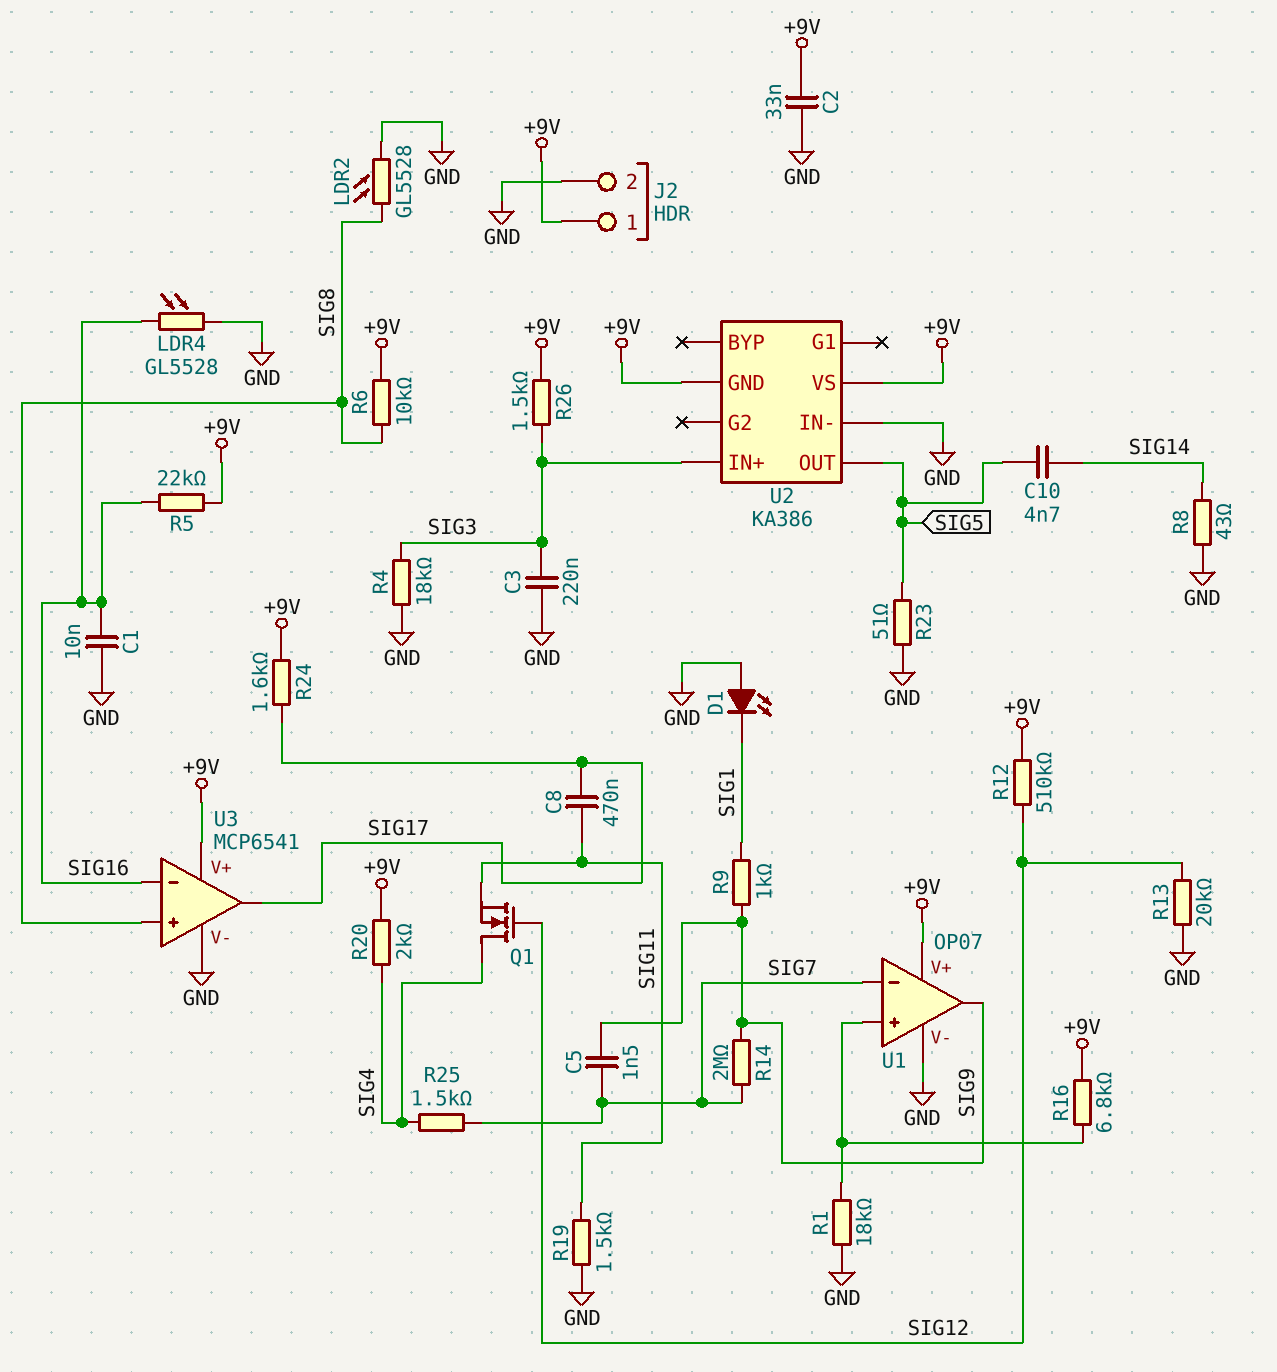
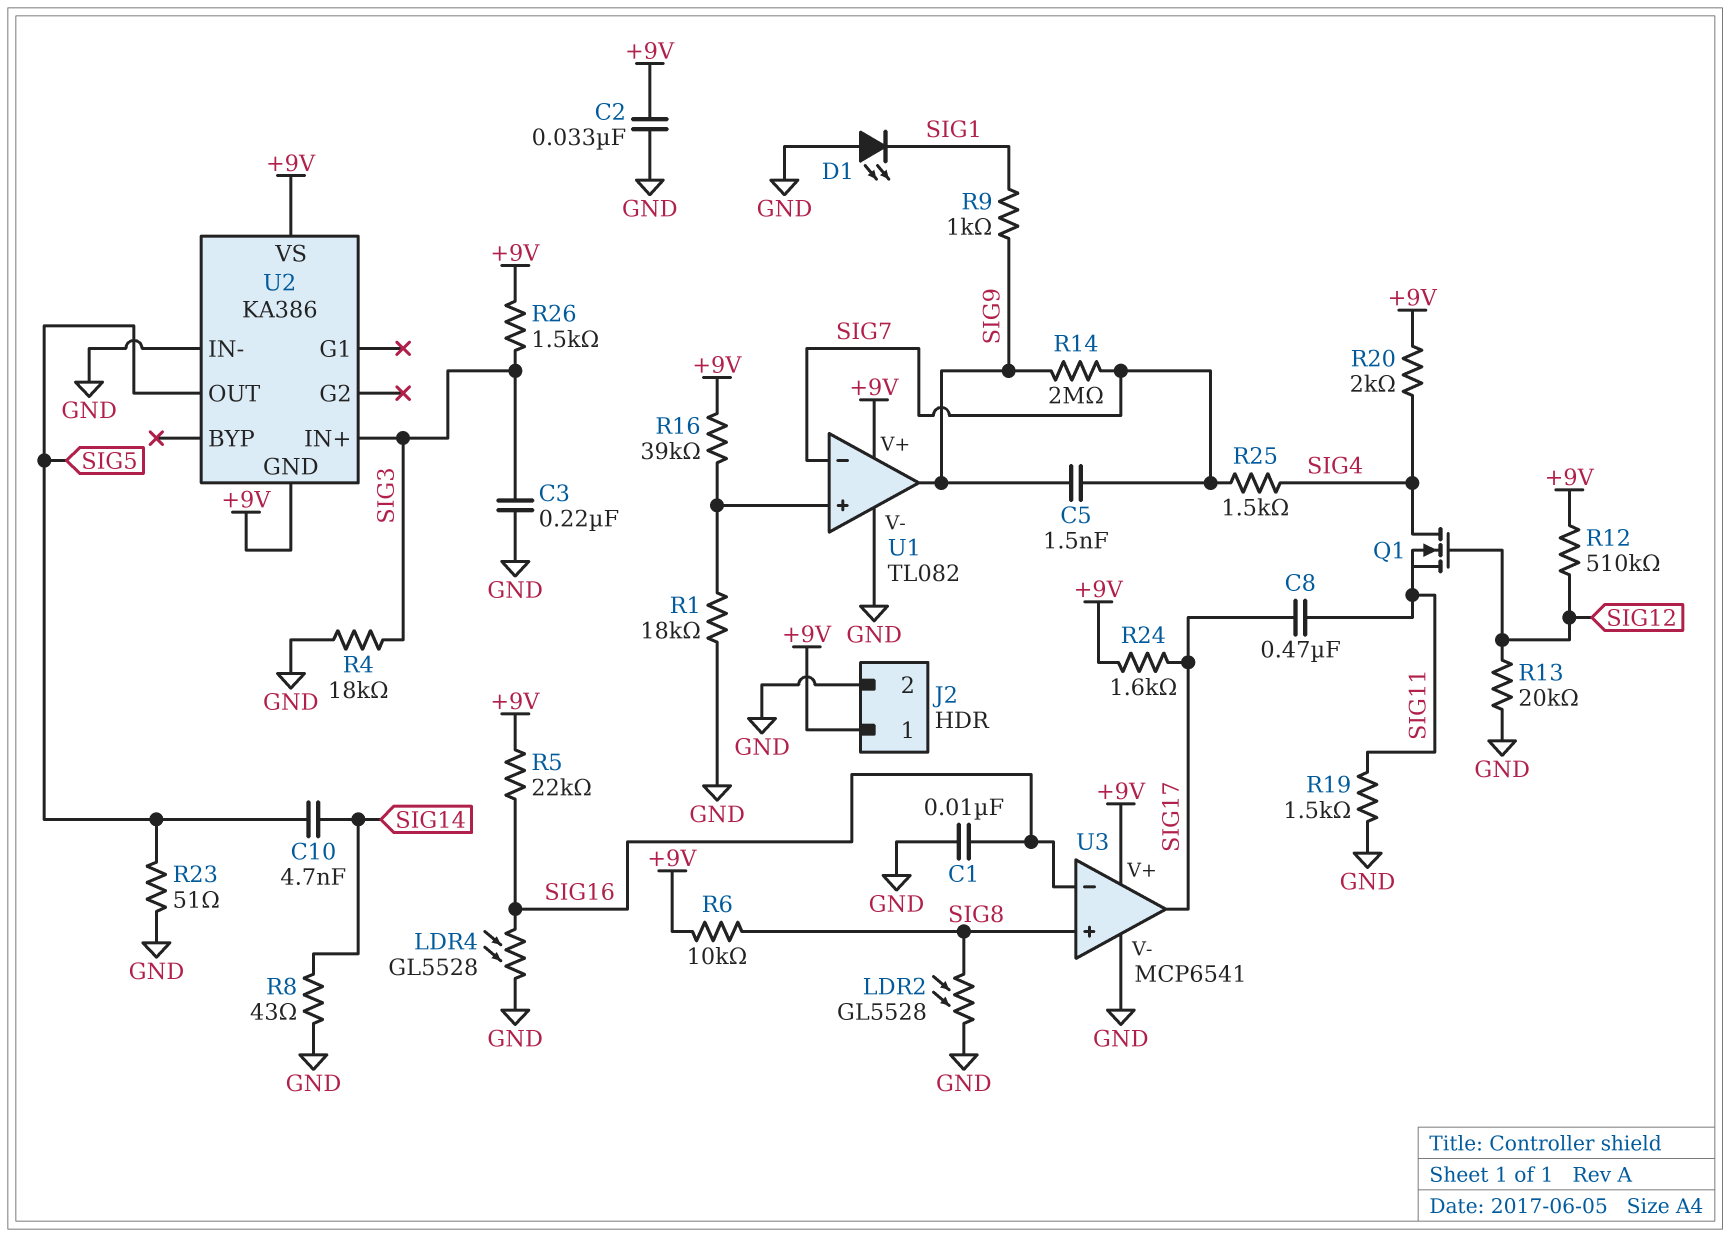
R16: 6.8k (+9V, U1/in+) -> 39k (+9V, U1/in+)
U1: OP07 -> TL082

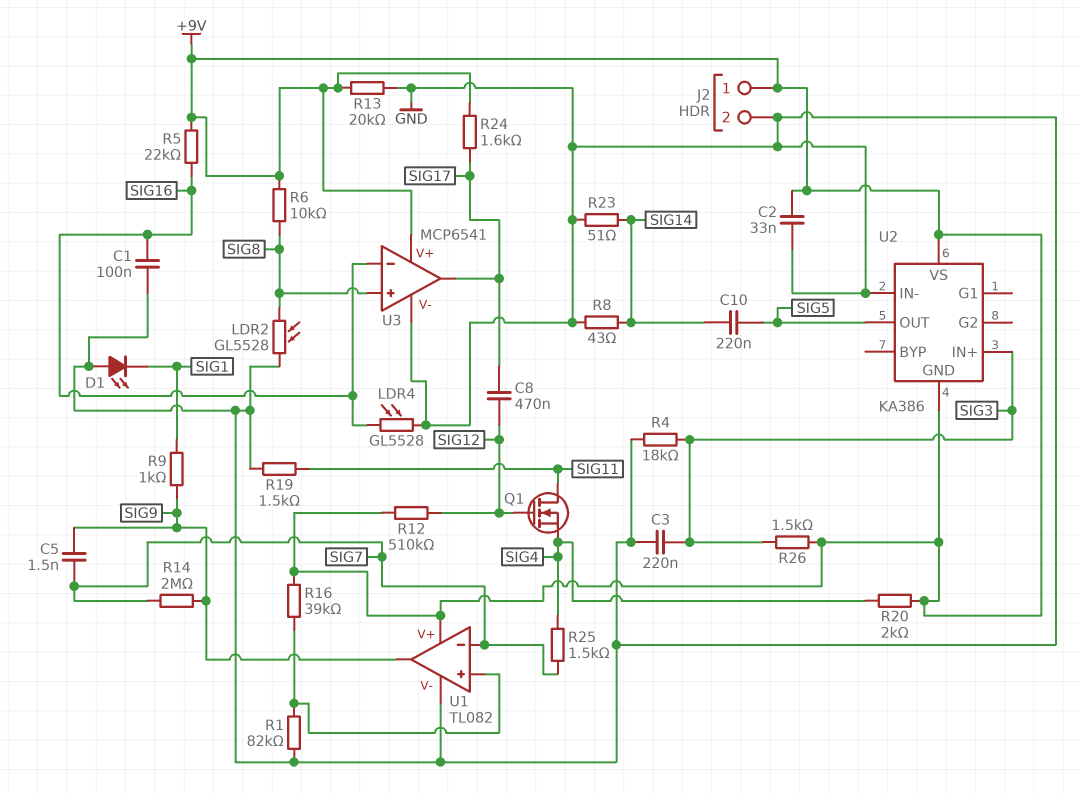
C1: 10nF (GND, SIG16) -> 100nF (GND, SIG16)
C8: 470nF (SIG11, SIG17) -> 470nF (SIG12, SIG17)
C10: 4.7nF (SIG5, SIG14) -> 220nF (SIG5, SIG14)
Q1: NMOS (G SIG12, D SIG4, S SIG11) -> NMOS (G SIG12, D SIG11, S SIG4)
R1: 18k (GND, U1/in+) -> 82k (GND, U1/in+)
R13: 20k (GND, SIG12) -> 20k (+9V, GND)
R23: 51 (GND, SIG5) -> 51 (GND, SIG14)

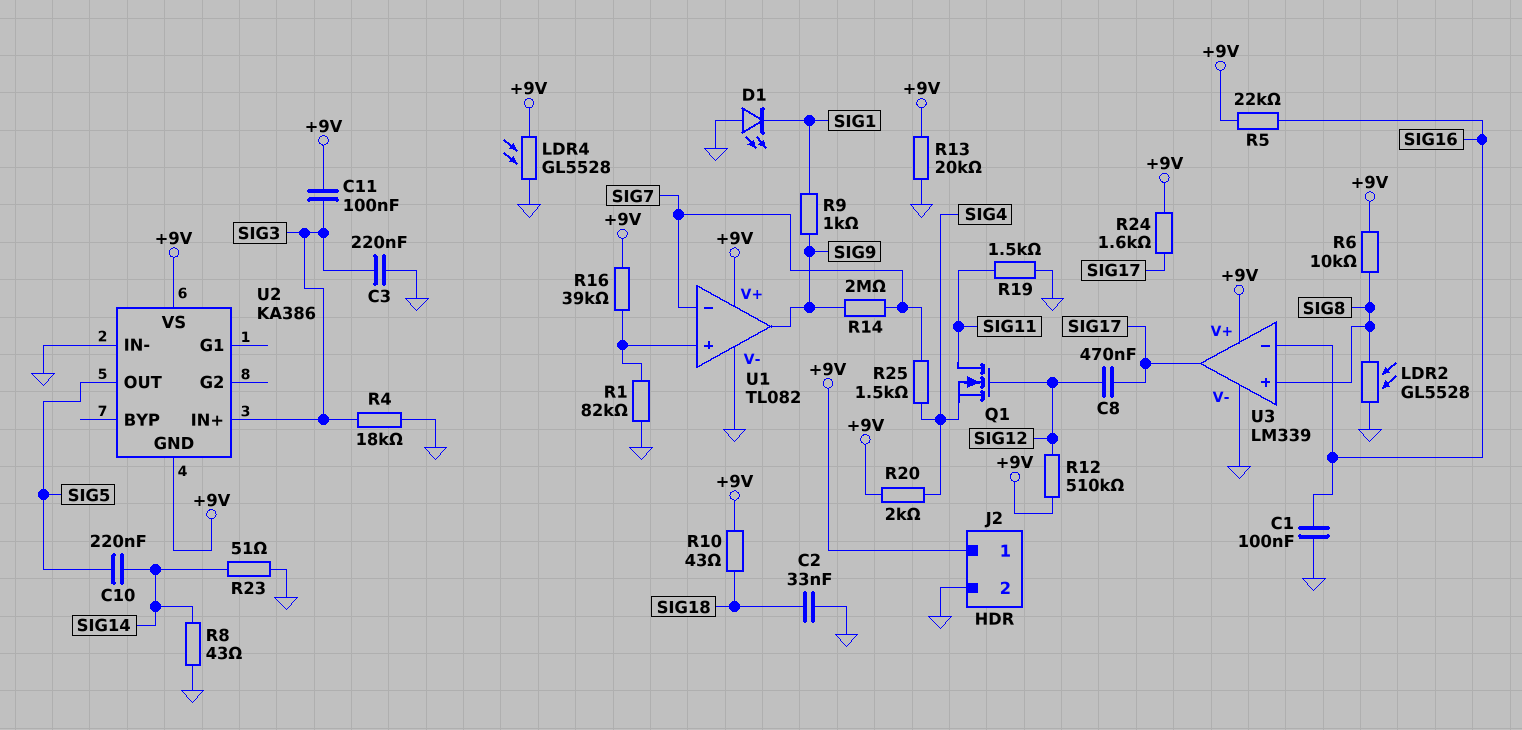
C2: 33nF (+9V, GND) -> 33nF (GND, SIG18)
C5: 1.5nF (SIG7, SIG9) -> none
C11: none -> 100nF (+9V, SIG3)
LDR4: GL5528 (GND, SIG16) -> GL5528 (+9V, GND)
R10: none -> 43 (+9V, SIG18)
R26: 1.5k (+9V, SIG3) -> none
U3: MCP6541 -> LM339

